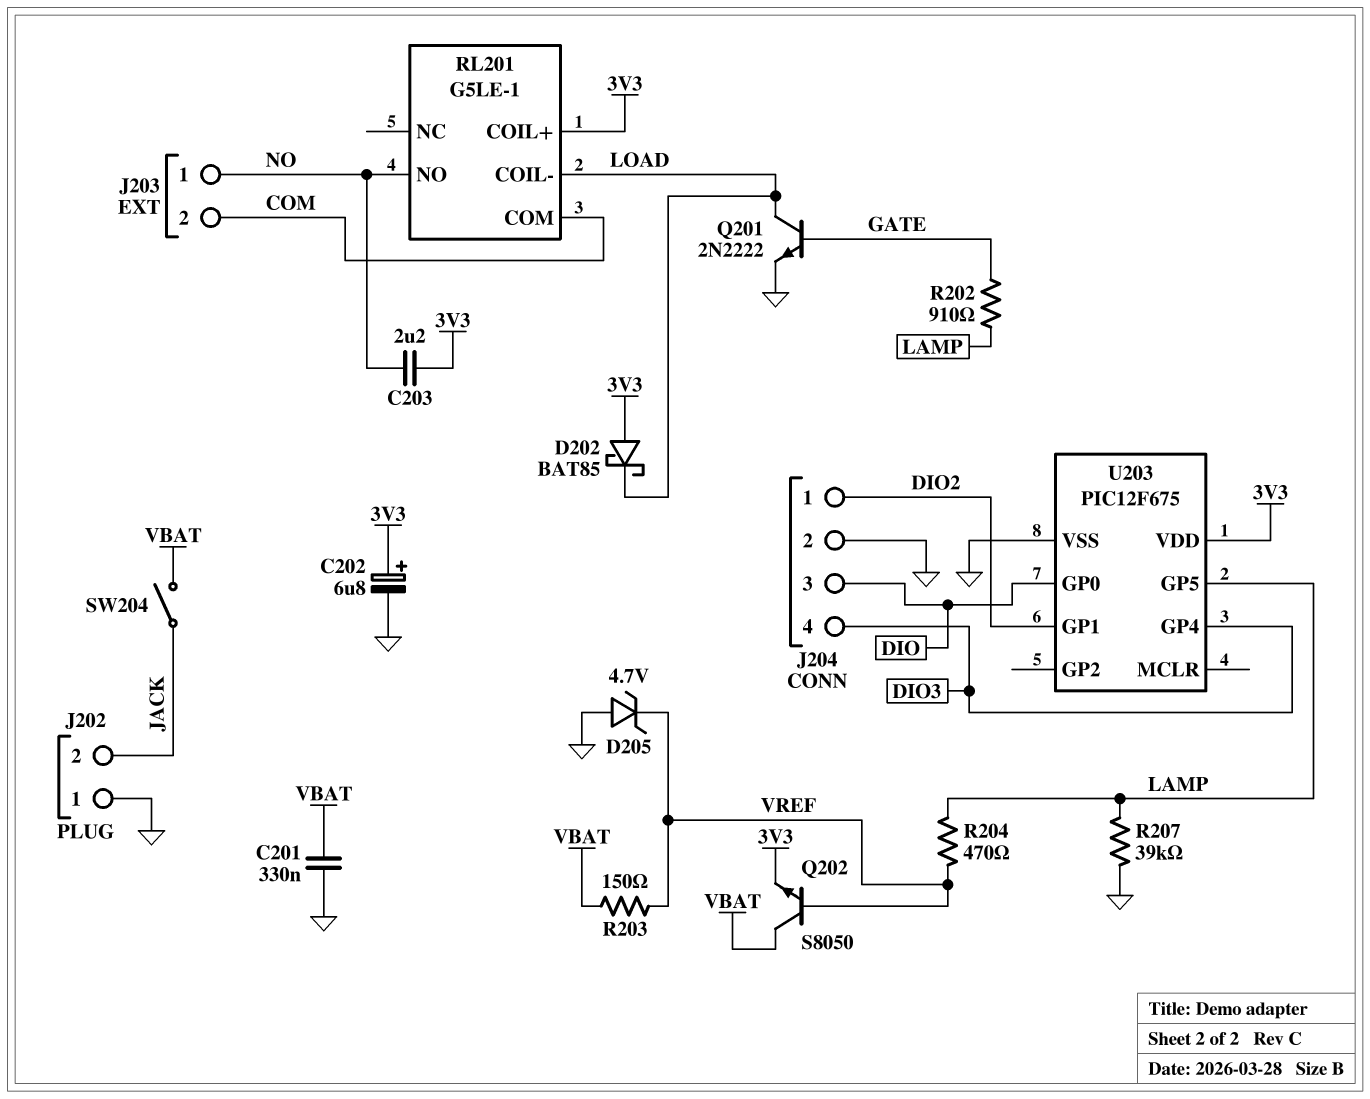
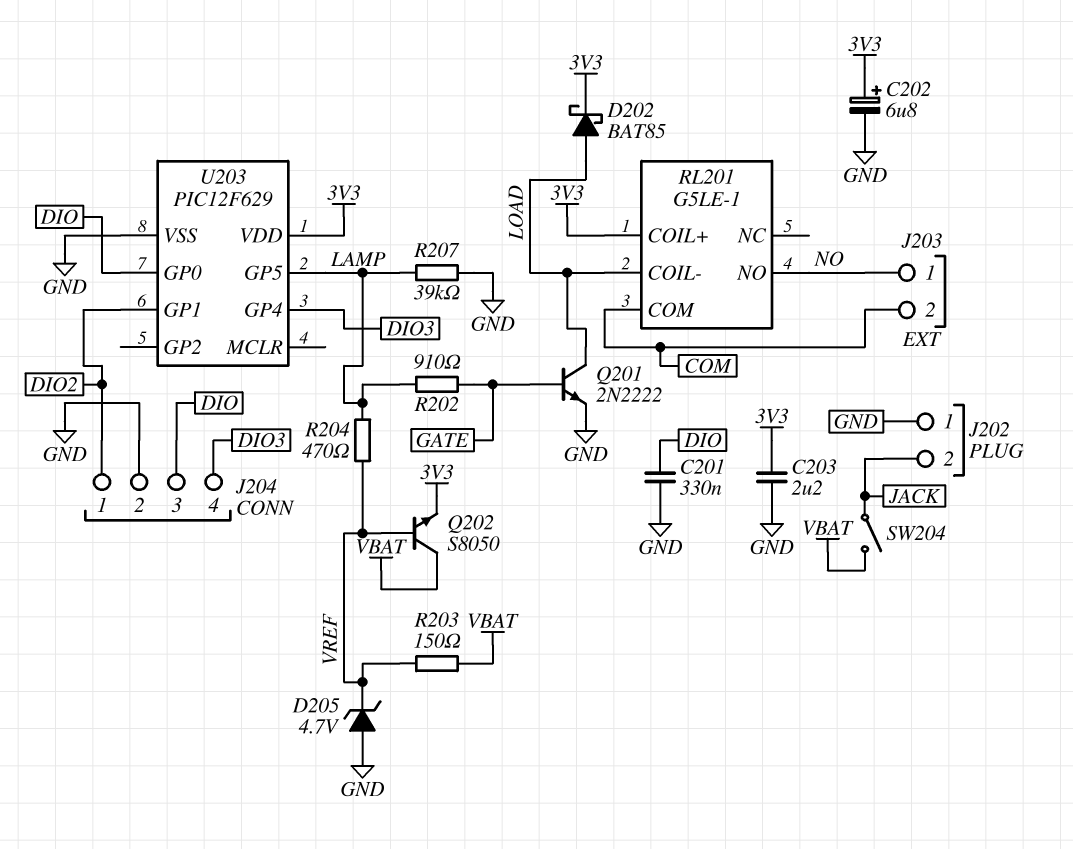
C201: 330nF (GND, VBAT) -> 330nF (DIO, GND)
C203: 2.2uF (3V3, NO) -> 2.2uF (3V3, GND)
D202: schottky BAT85 (A 3V3, K LOAD) -> schottky BAT85 (A LOAD, K 3V3)
U203: PIC12F675 -> PIC12F629

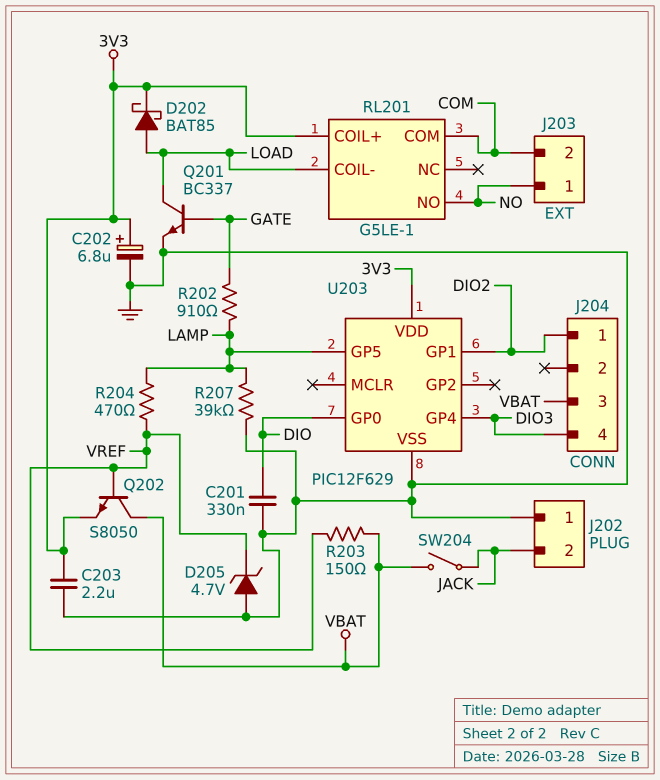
J204 pin 2: GND -> none
J204 pin 3: DIO -> VBAT
Q201: NPN 2N2222 (B GATE, C LOAD, E GND) -> NPN BC337 (B GATE, C LOAD, E GND)

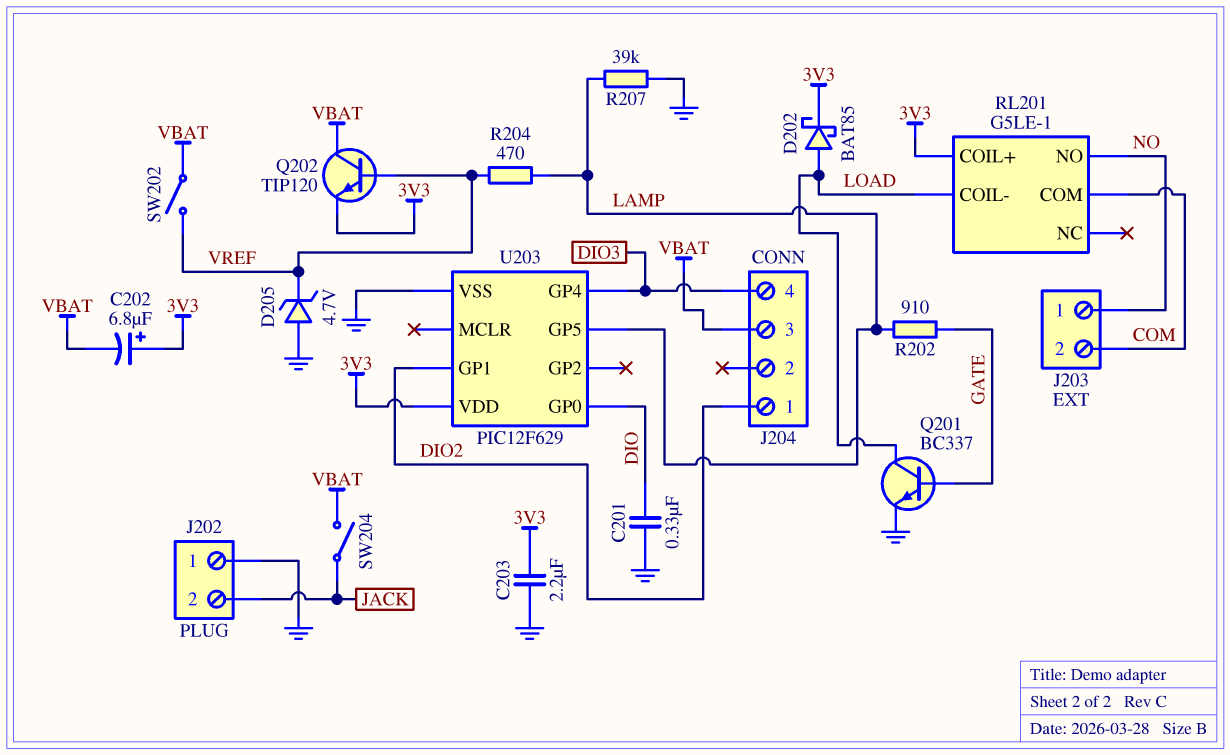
C202: 6.8uF (plus 3V3, minus GND) -> 6.8uF (plus 3V3, minus VBAT)
Q202: NPN S8050 (B VREF, C VBAT, E 3V3) -> NPN TIP120 (B VREF, C VBAT, E 3V3)
R203: 150 (VBAT, VREF) -> none
SW202: none -> switch (VBAT, VREF)

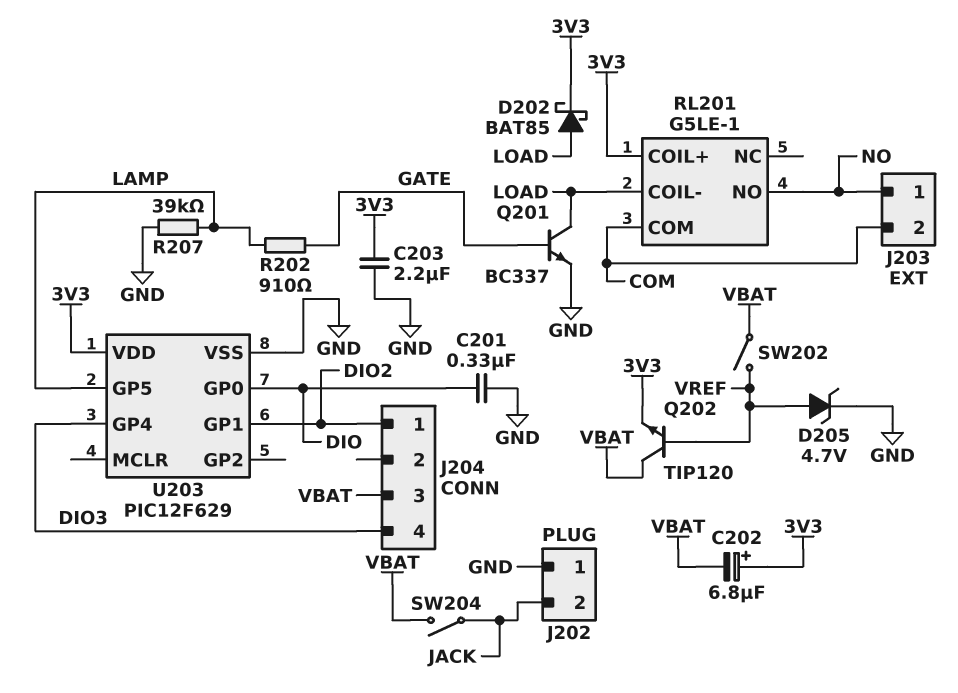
D205: zener 4.7V (A GND, K VREF) -> zener 4.7V (A VREF, K GND)
R204: 470 (LAMP, VREF) -> none

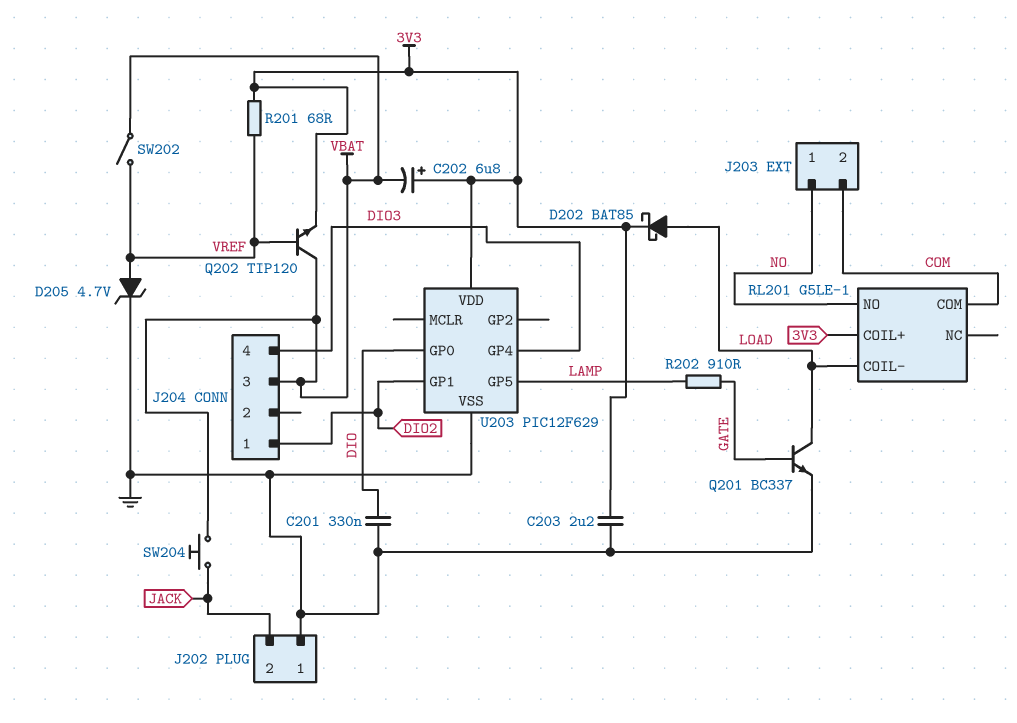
R201: none -> 68 (3V3, VREF)
R207: 39k (GND, LAMP) -> none
SW204: switch (JACK, VBAT) -> button (JACK, VBAT)

